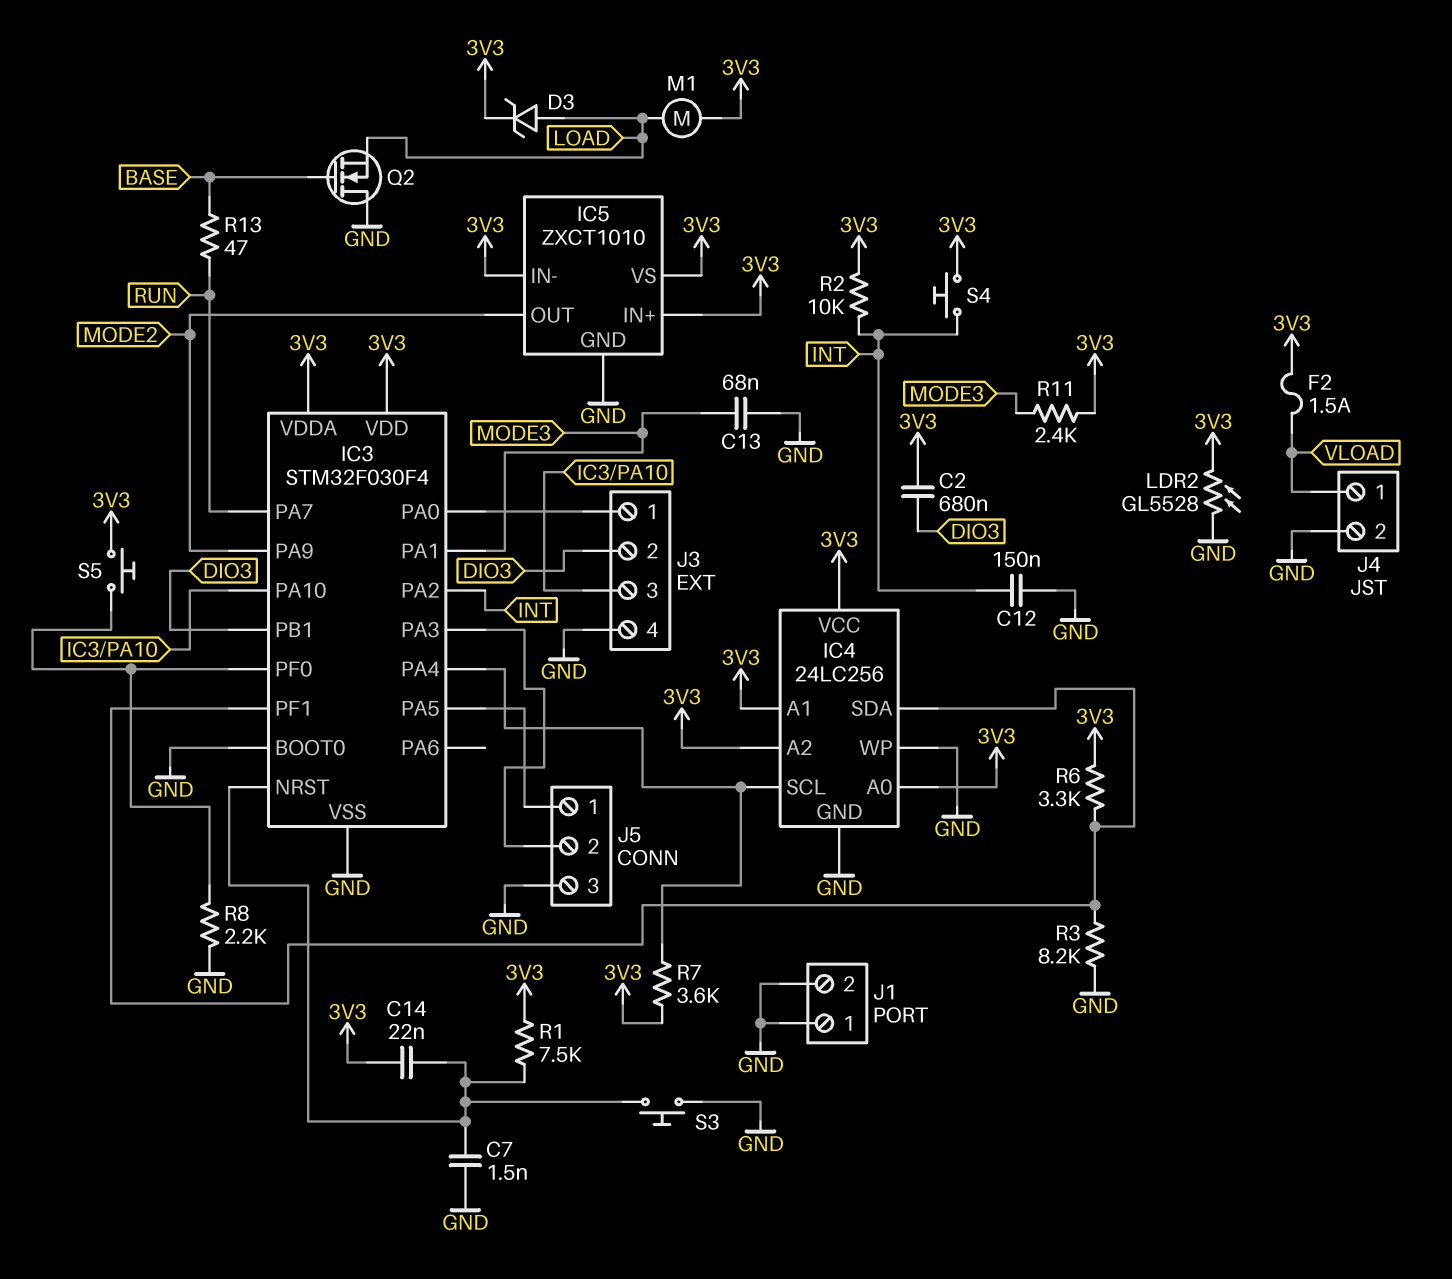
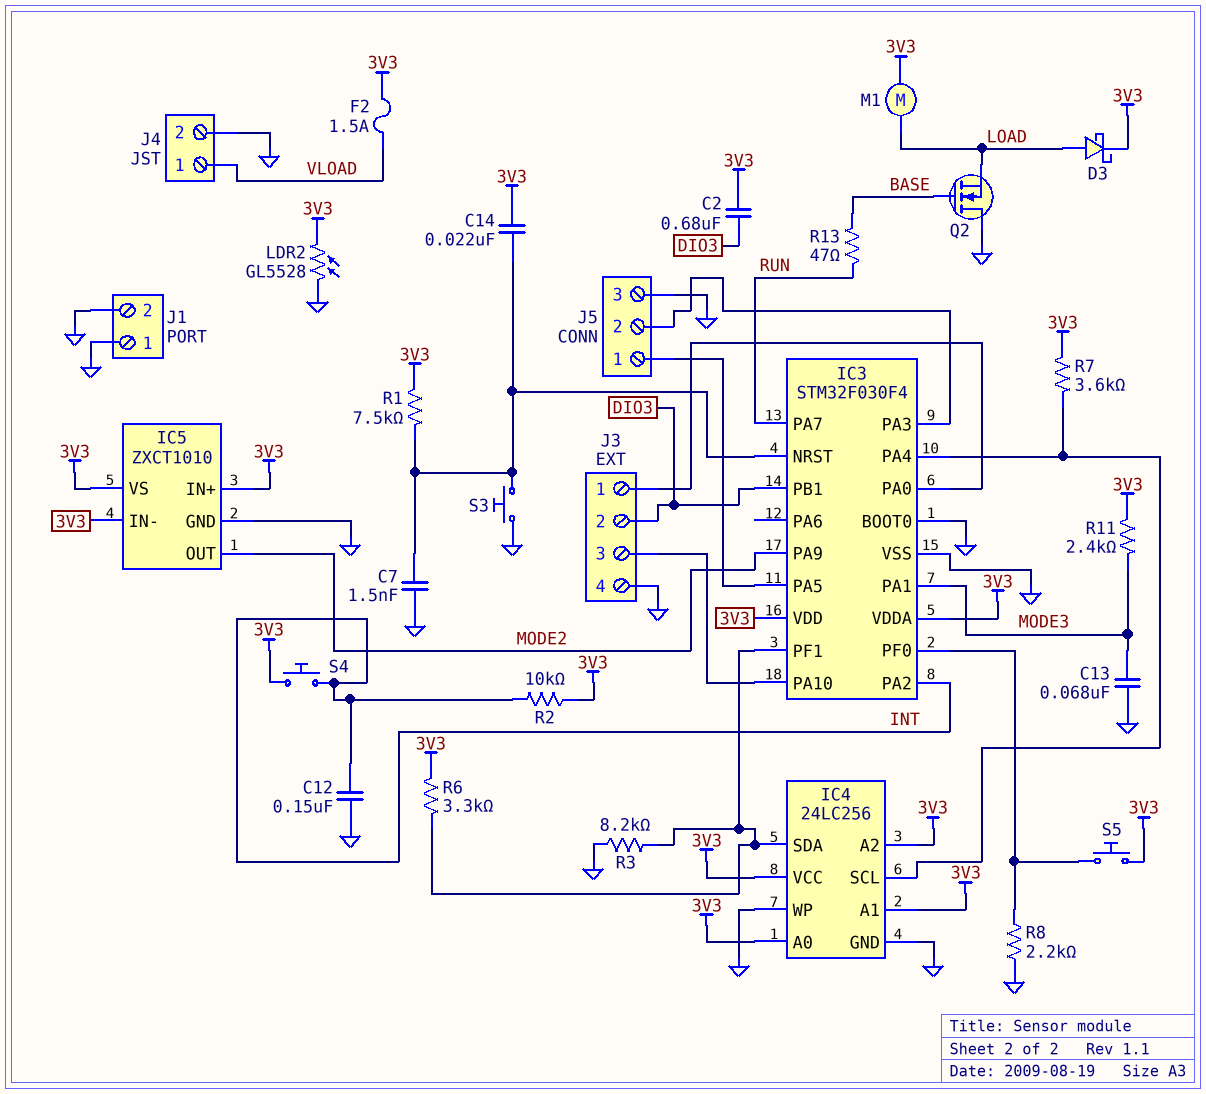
D3: zener (A LOAD, K 3V3) -> schottky (A LOAD, K 3V3)

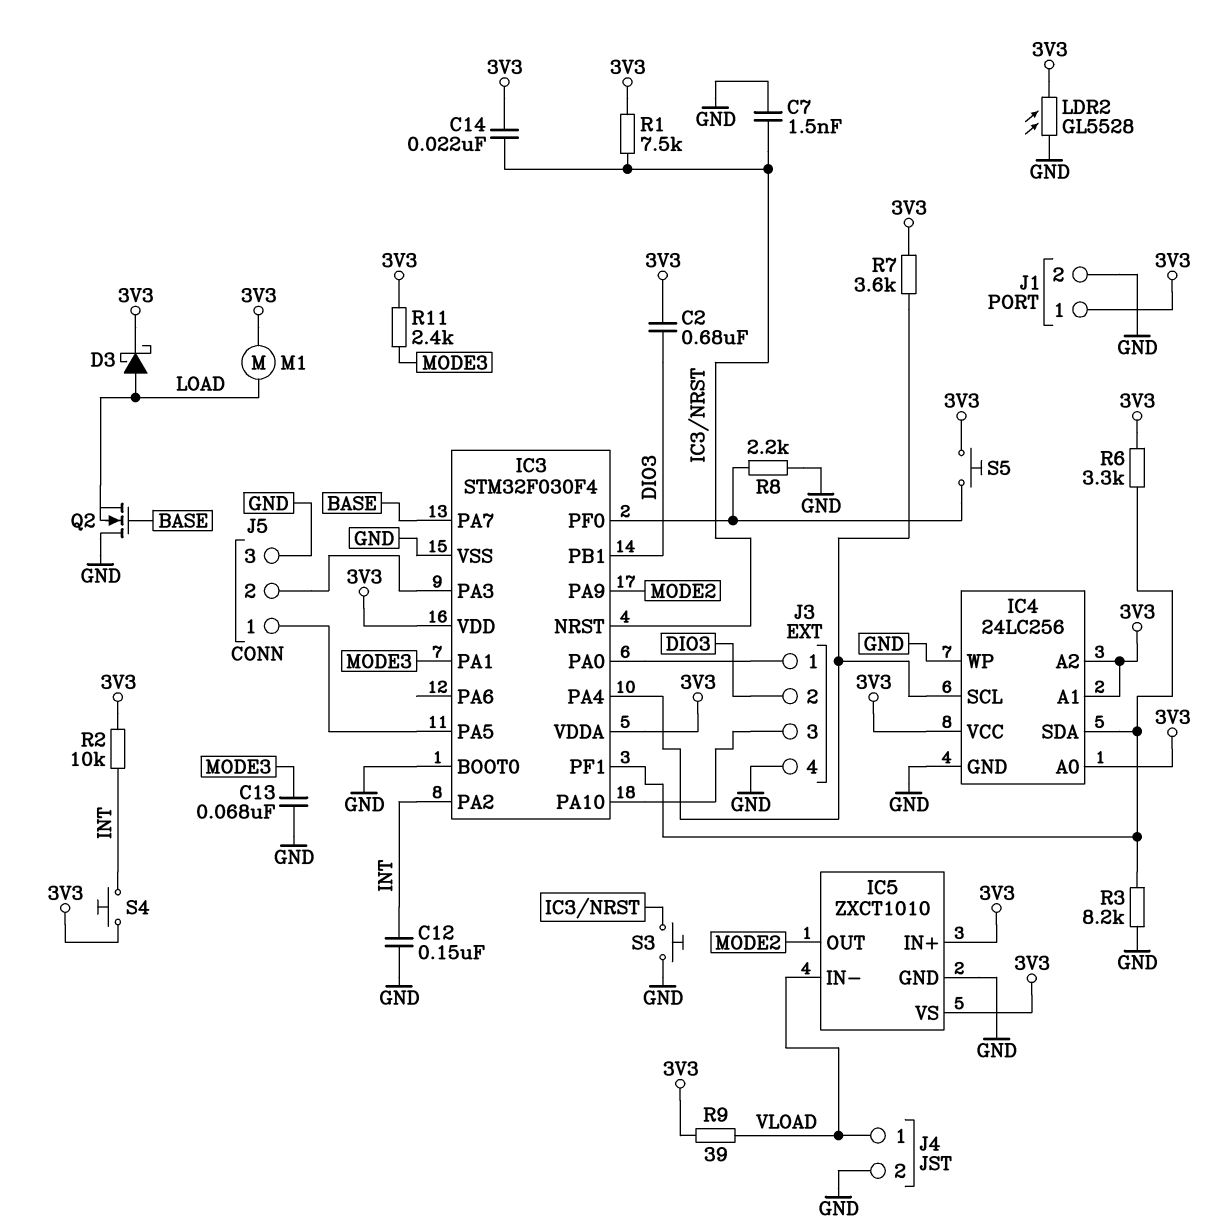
F2: 1.5A (3V3, VLOAD) -> none
IC3 pin PA7: RUN -> BASE
IC5 pin IN-: 3V3 -> VLOAD
J1 pin 1: GND -> 3V3
R9: none -> 39 (3V3, VLOAD)
R13: 47 (BASE, RUN) -> none

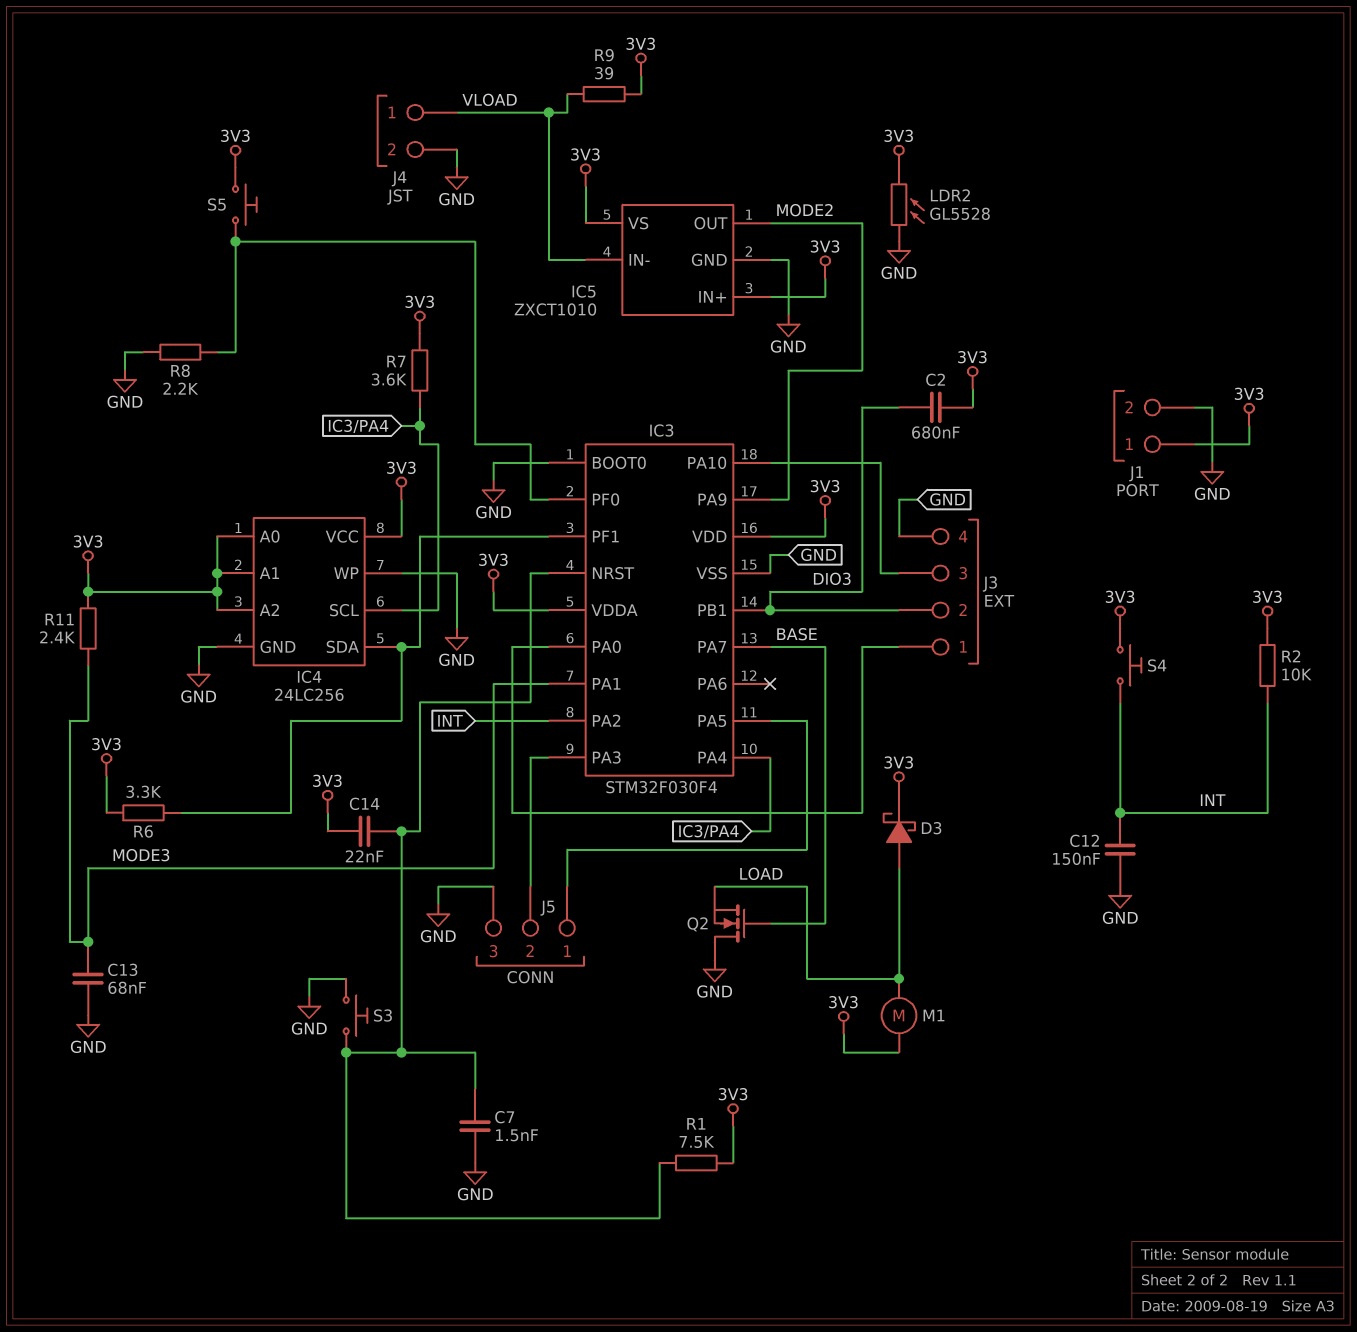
R3: 8.2k (GND, IC3/PF1) -> none

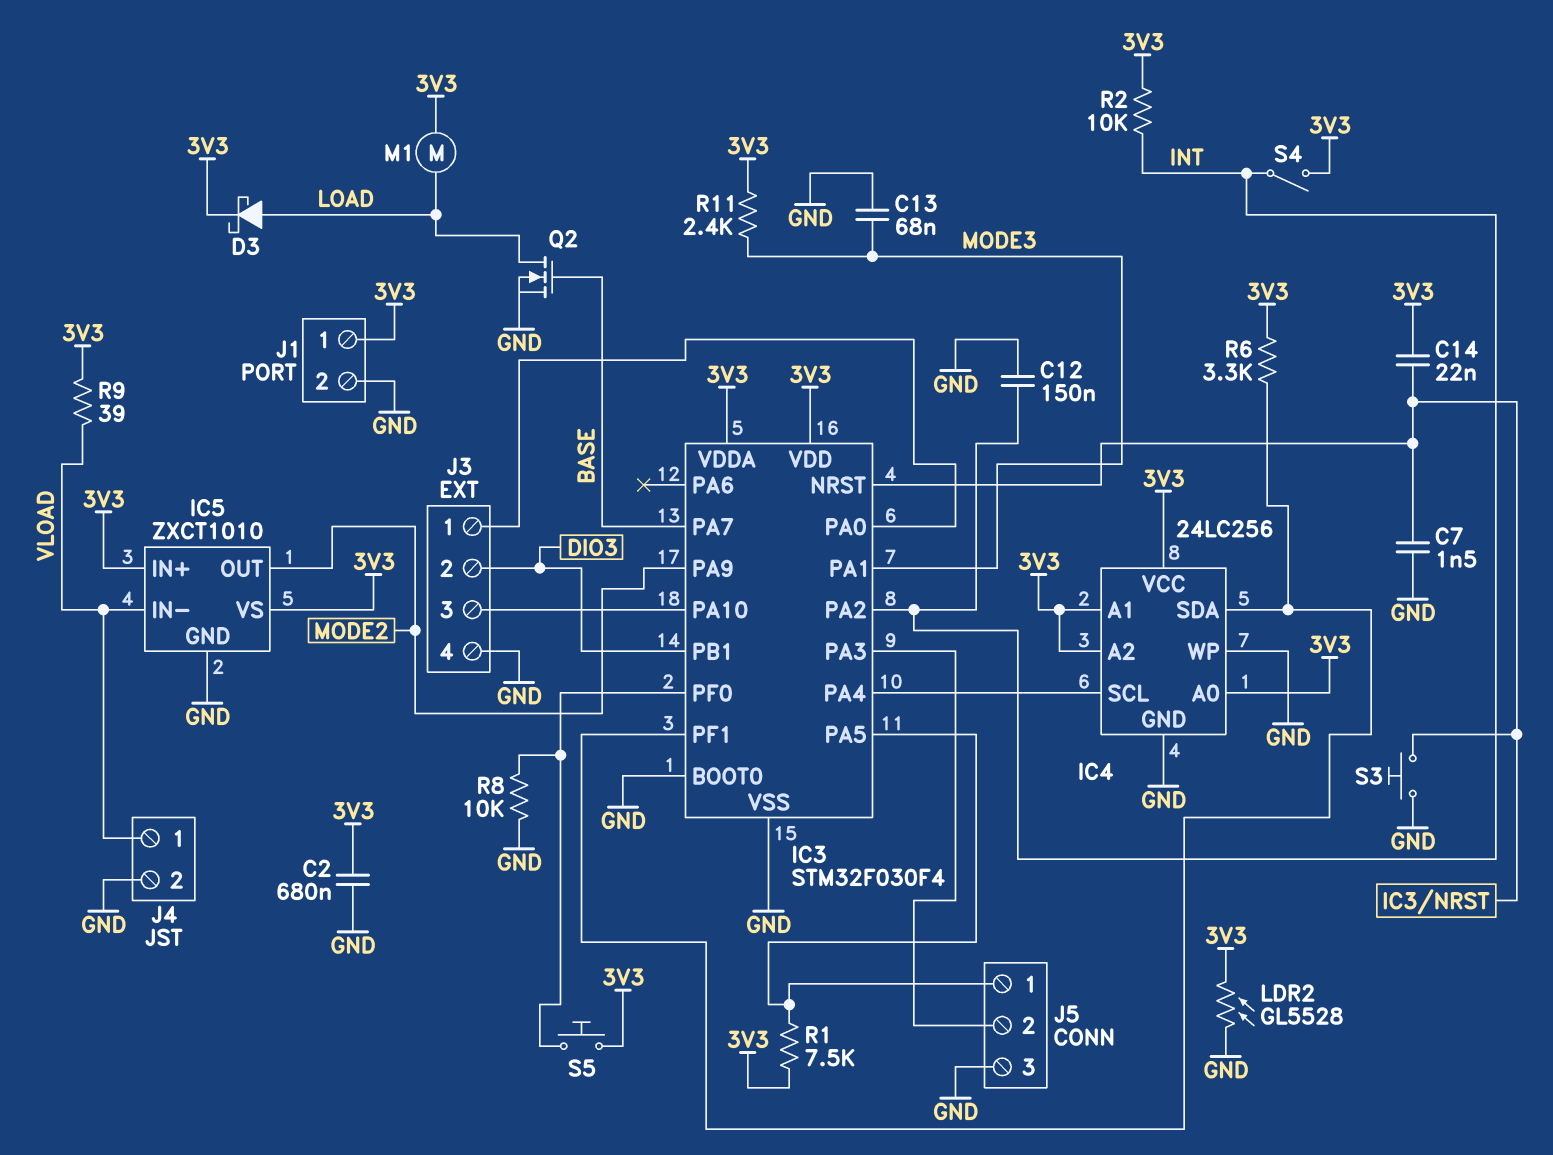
C2: 680nF (3V3, DIO3) -> 680nF (3V3, GND)
Q2: NMOS (G BASE, D GND, S LOAD) -> NMOS (G BASE, D LOAD, S GND)
R1: 7.5k (3V3, IC3/NRST) -> 7.5k (3V3, IC3/PA5)
R7: 3.6k (3V3, IC3/PA4) -> none
R8: 2.2k (GND, IC3/PF0) -> 10k (GND, IC3/PF0)
S4: button (3V3, INT) -> switch (3V3, INT)

